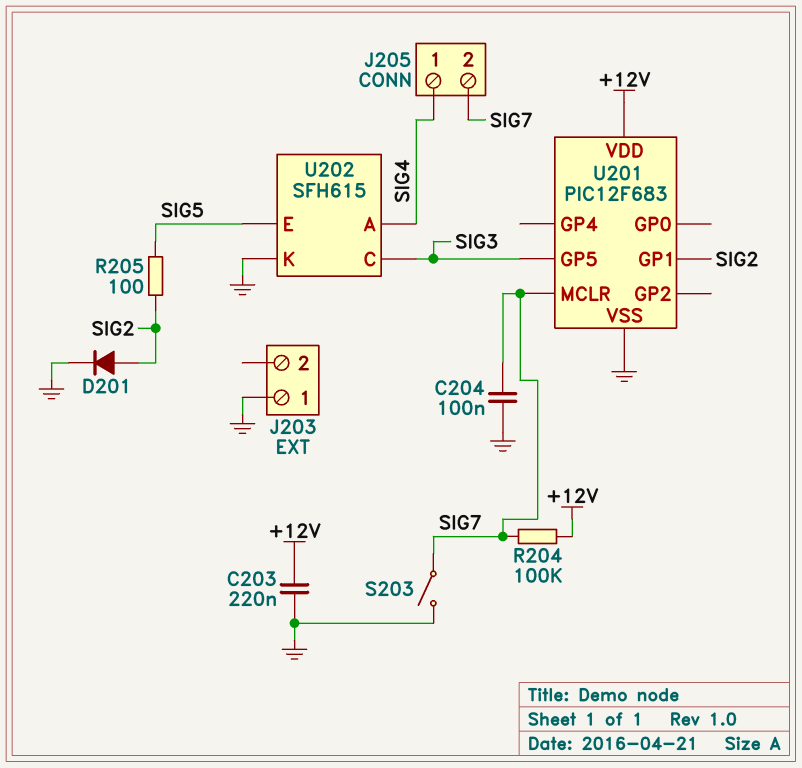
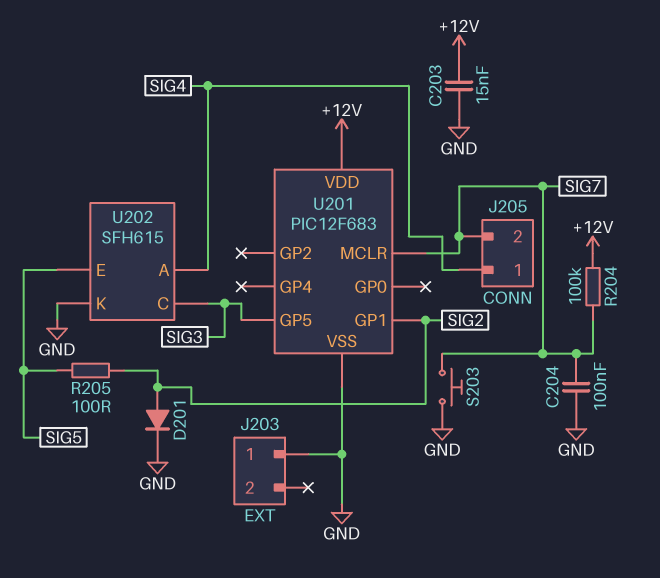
C203: 220nF (+12V, GND) -> 15nF (+12V, GND)
S203: switch (GND, SIG7) -> button (GND, SIG7)

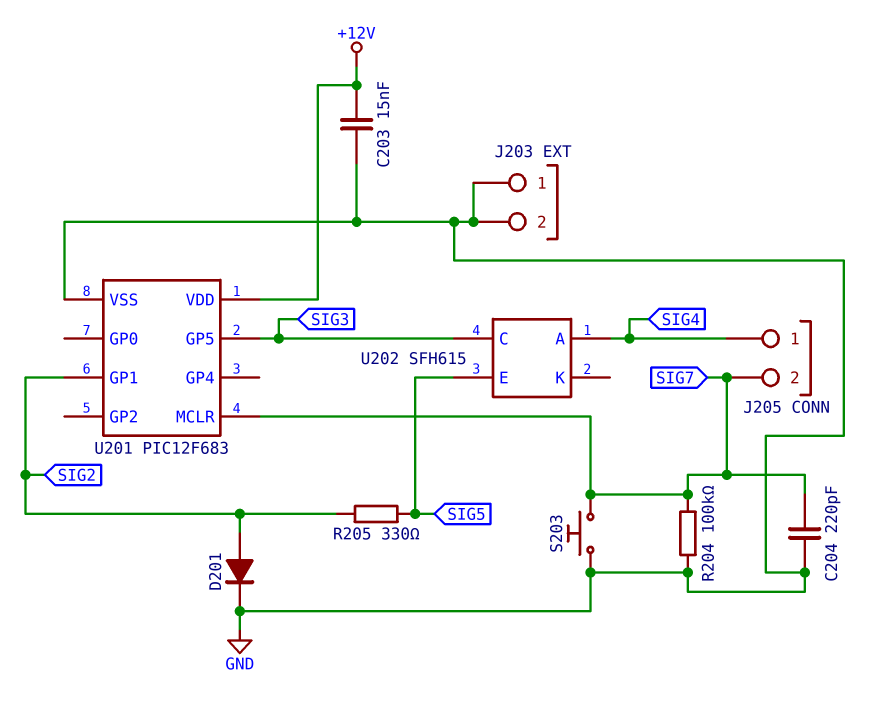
C204: 100nF (GND, SIG7) -> 220pF (GND, SIG7)
J203 pin 2: none -> GND
R204: 100k (+12V, SIG7) -> 100k (GND, SIG7)
R205: 100 (SIG2, SIG5) -> 330 (SIG2, SIG5)
U202 pin K: GND -> none

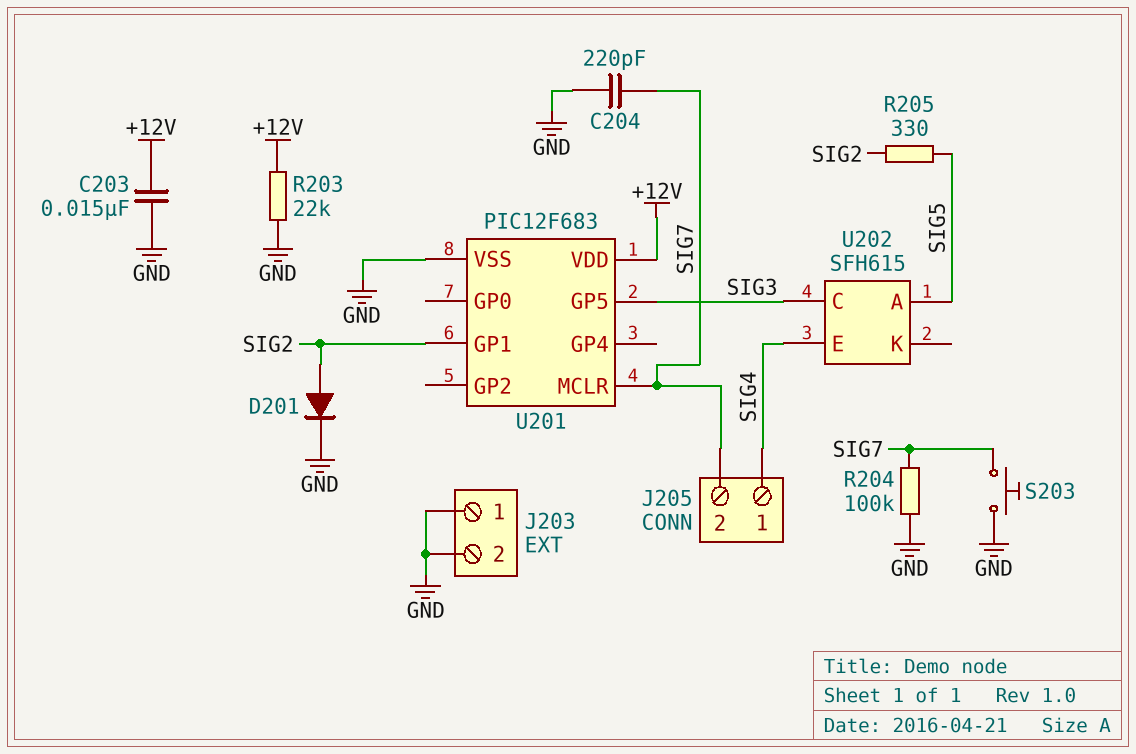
R203: none -> 22k (+12V, GND)
U202 pin A: SIG4 -> SIG5
U202 pin E: SIG5 -> SIG4

